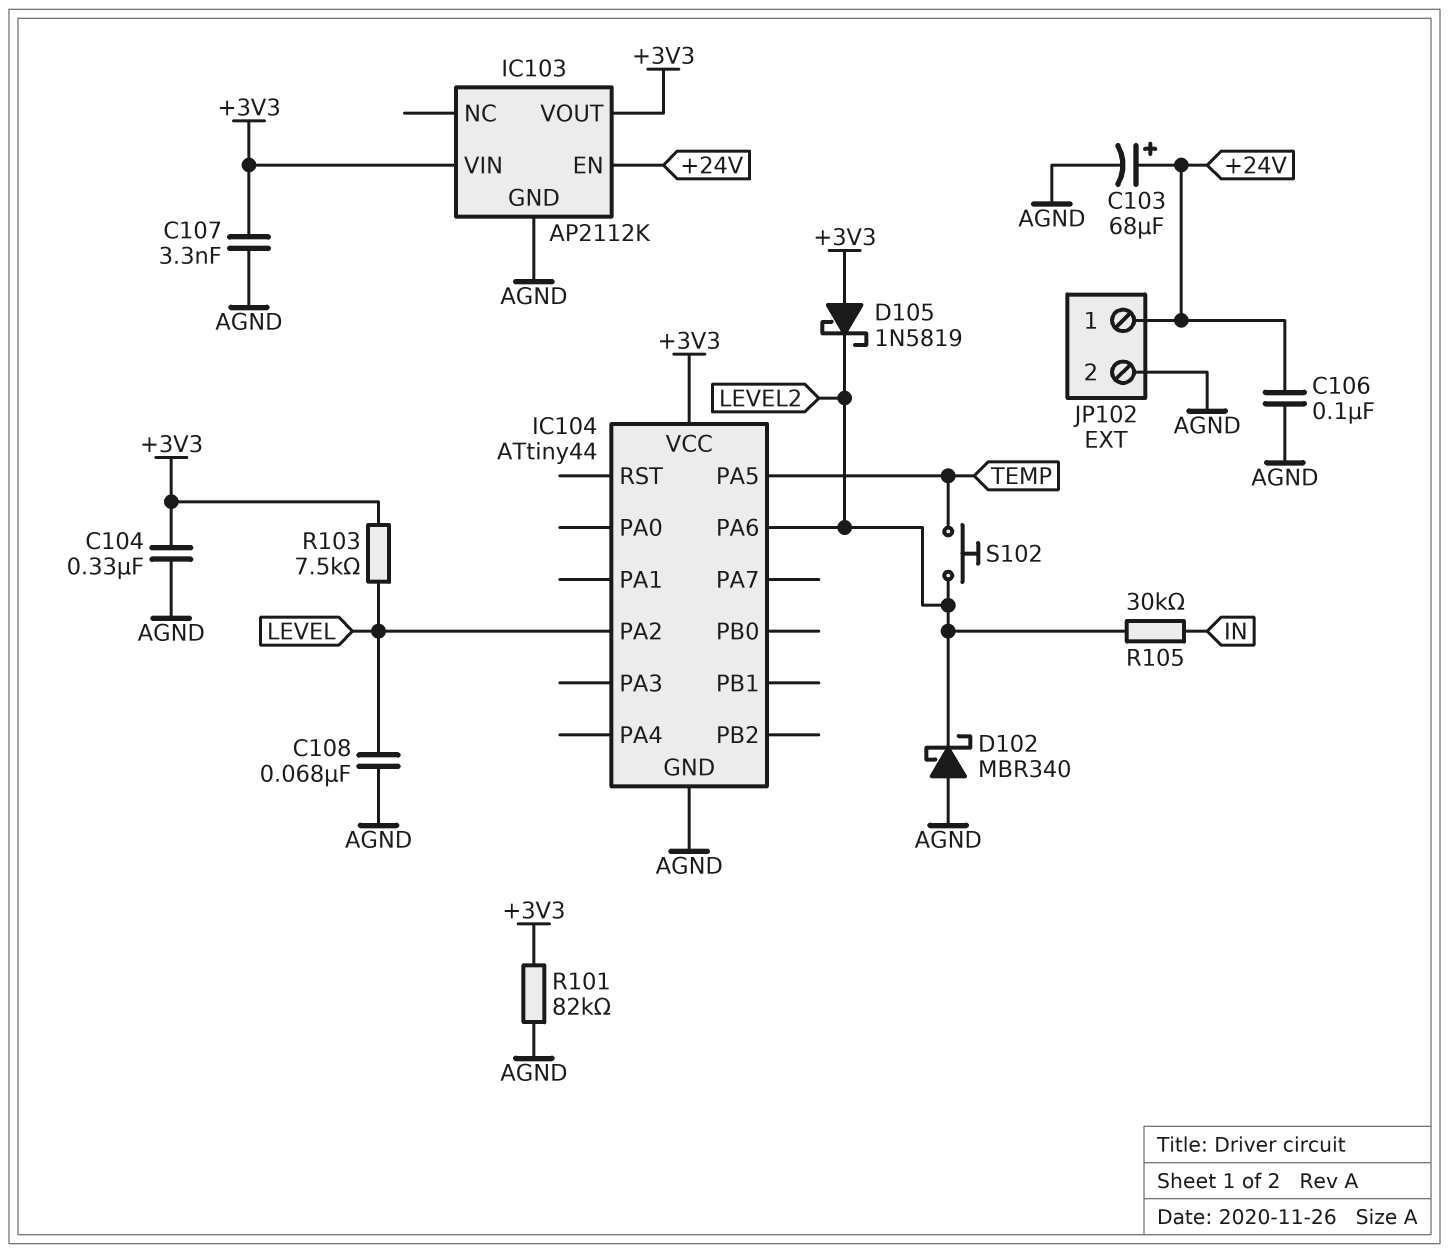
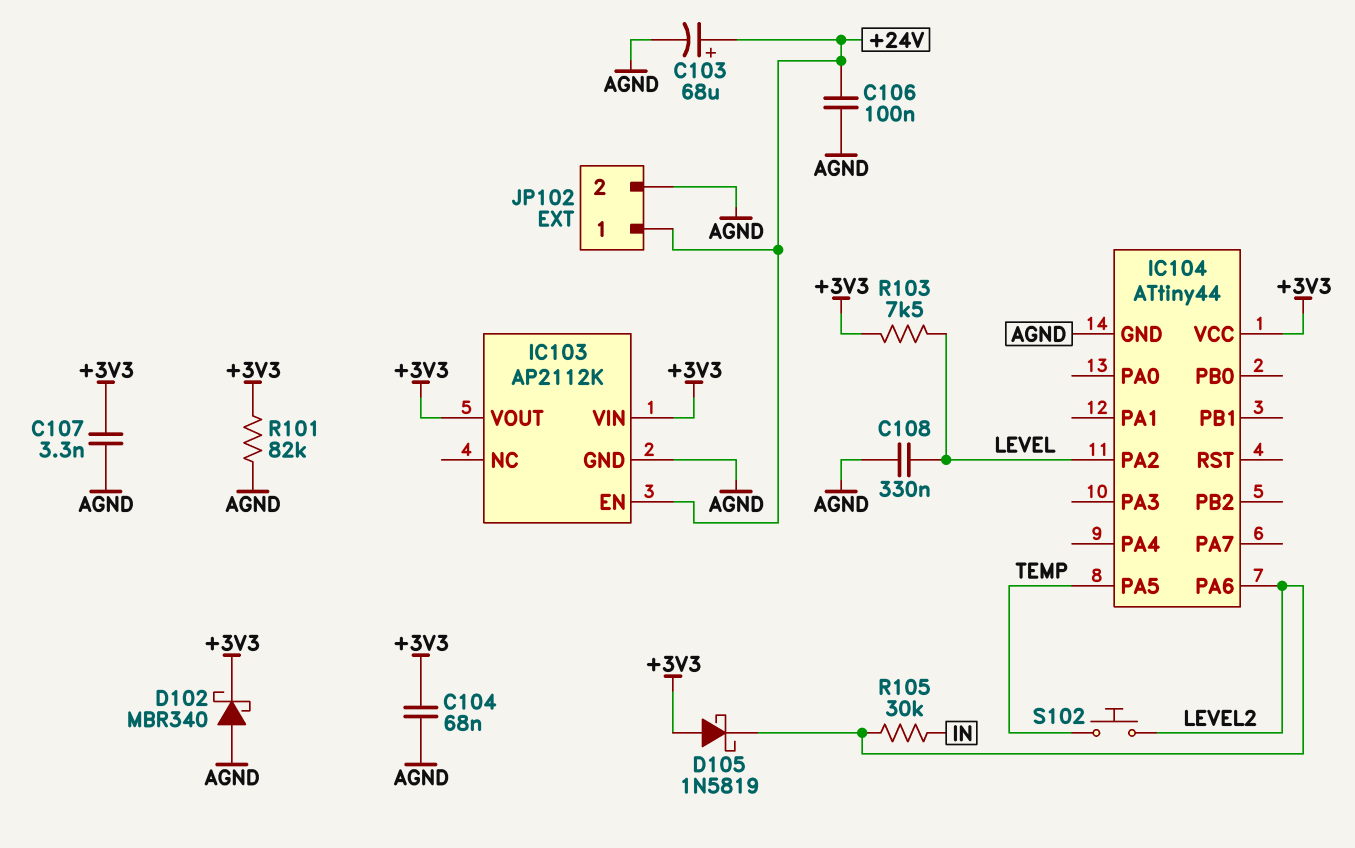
C104: 330nF (+3V3, AGND) -> 68nF (+3V3, AGND)
C108: 68nF (AGND, LEVEL) -> 330nF (AGND, LEVEL)
D102: schottky MBR340 (A AGND, K LEVEL2) -> schottky MBR340 (A AGND, K +3V3)

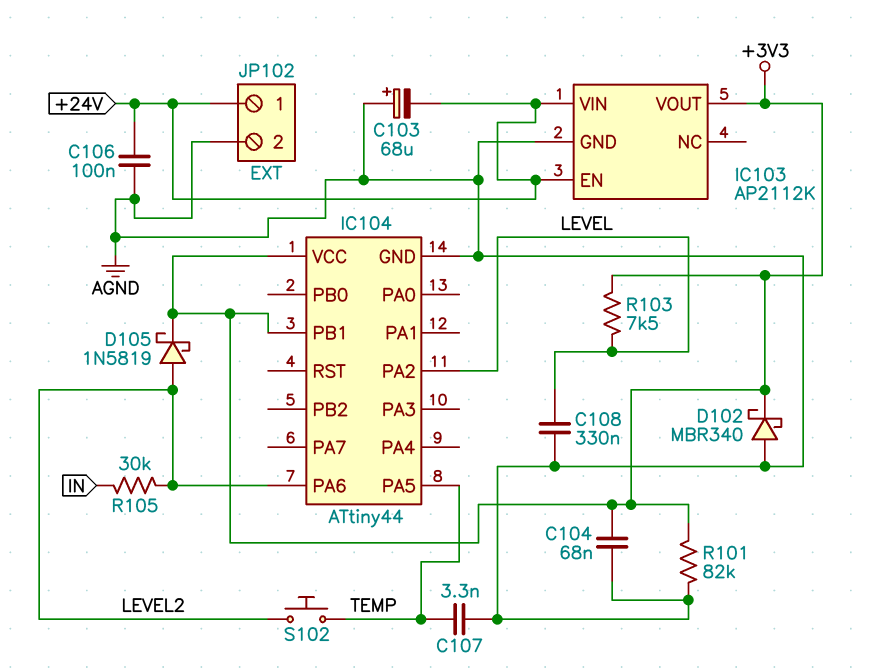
C103: 68uF (plus +24V, minus AGND) -> 68uF (plus AGND, minus +24V)
C107: 3.3nF (+3V3, AGND) -> 3.3nF (AGND, TEMP)
D105: schottky 1N5819 (A +3V3, K LEVEL2) -> schottky 1N5819 (A LEVEL2, K +3V3)
IC103 pin VIN: +3V3 -> +24V
IC104 pin PB1: none -> +3V3

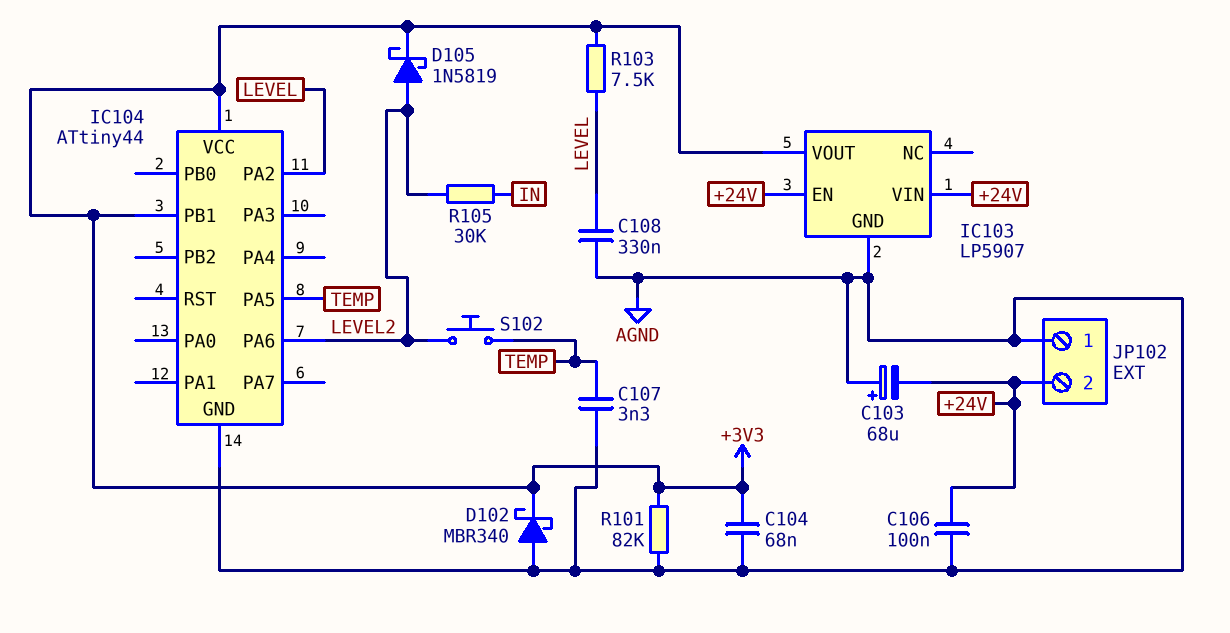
IC103: AP2112K -> LP5907
JP102 pin 1: +24V -> AGND
JP102 pin 2: AGND -> +24V

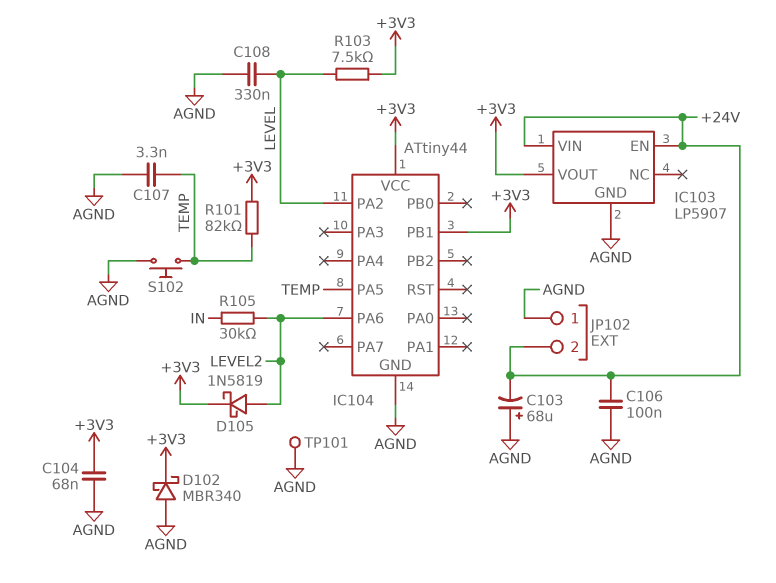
R101: 82k (+3V3, AGND) -> 82k (+3V3, TEMP)
S102: button (LEVEL2, TEMP) -> button (AGND, TEMP)
TP101: none -> test point (AGND)

